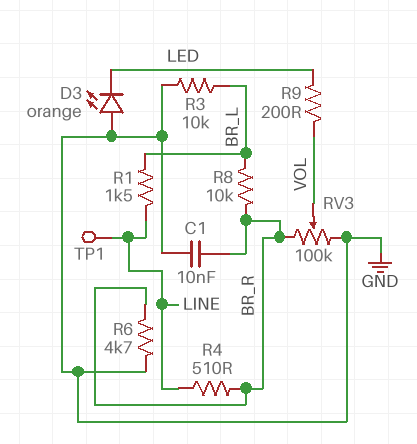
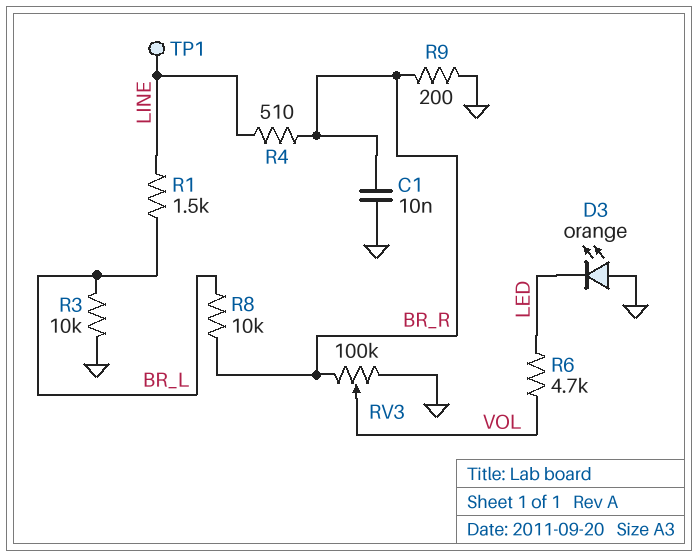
R6: 4.7k (BR_R, GND) -> 4.7k (LED, VOL)
R9: 200 (LED, VOL) -> 200 (BR_R, GND)

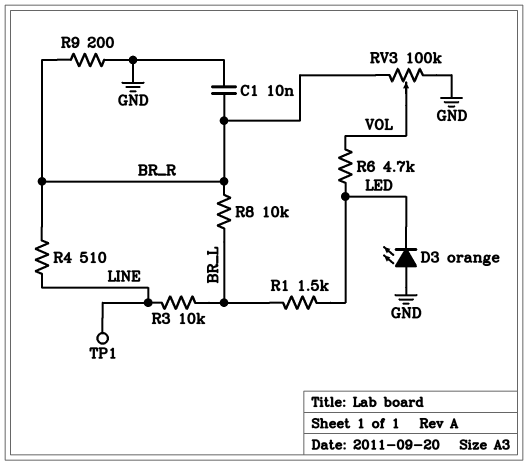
R1: 1.5k (BR_L, LINE) -> 1.5k (BR_L, LED)
R3: 10k (BR_L, GND) -> 10k (BR_L, LINE)

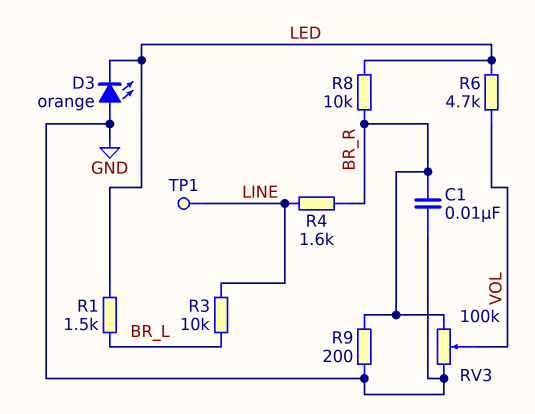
R4: 510 (BR_R, LINE) -> 1.6k (BR_R, LINE)
R8: 10k (BR_L, BR_R) -> 10k (BR_R, LED)

